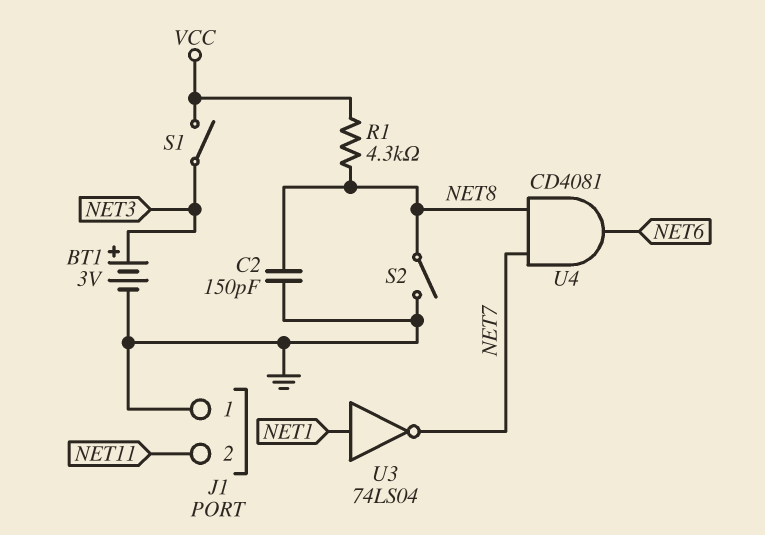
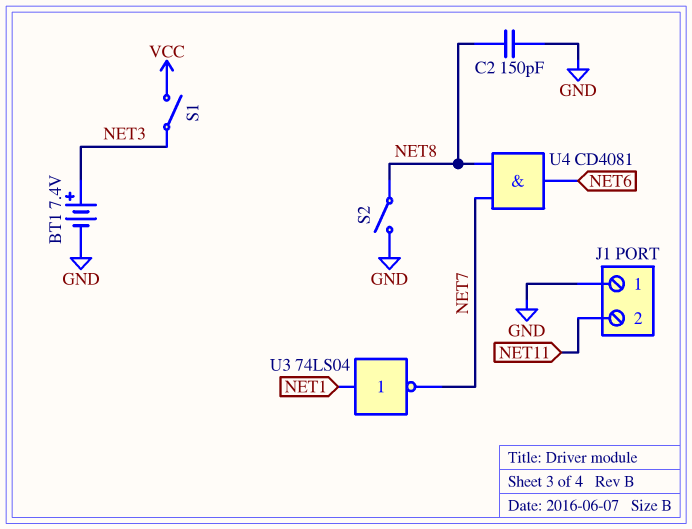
BT1: 3V (plus NET3, minus GND) -> 7.4V (plus NET3, minus GND)
R1: 4.3k (NET8, VCC) -> none

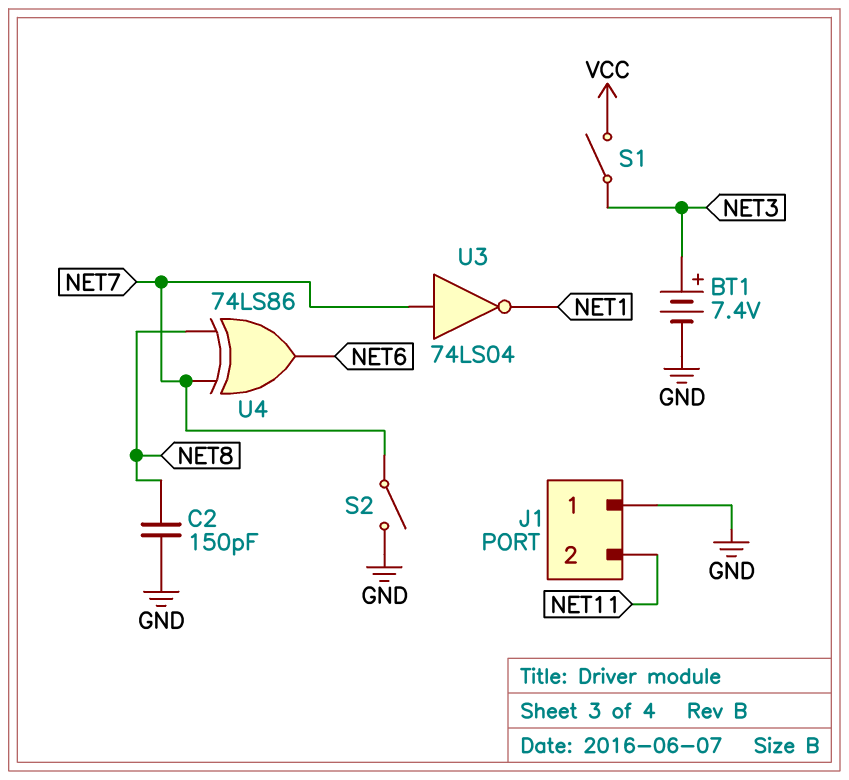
S2: switch (GND, NET8) -> switch (GND, NET7)
U3: NOT 74LS04 (in NET1, out NET7) -> NOT 74LS04 (in NET7, out NET1)
U4: AND CD4081 (in NET7, in NET8, out NET6) -> XOR 74LS86 (in NET7, in NET8, out NET6)

